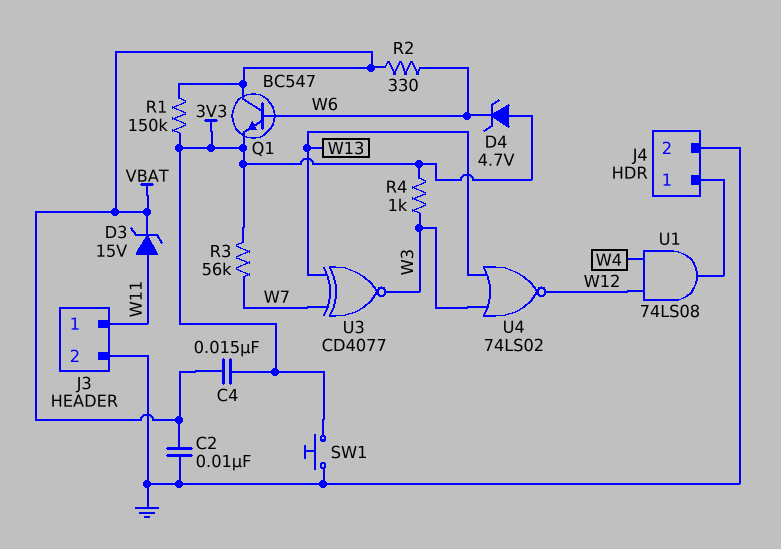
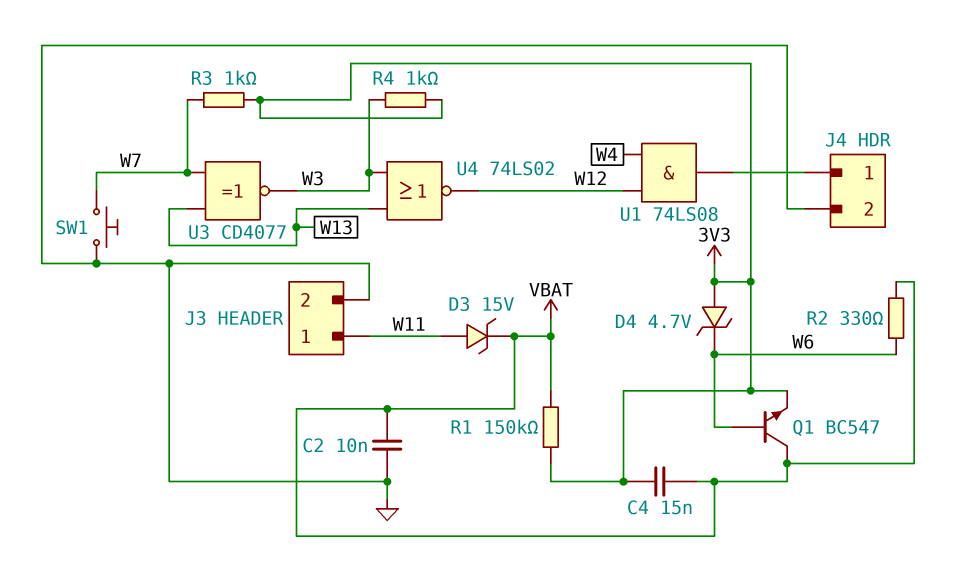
R3: 56k (3V3, W7) -> 1k (3V3, W7)
SW1: button (3V3, GND) -> button (GND, W7)

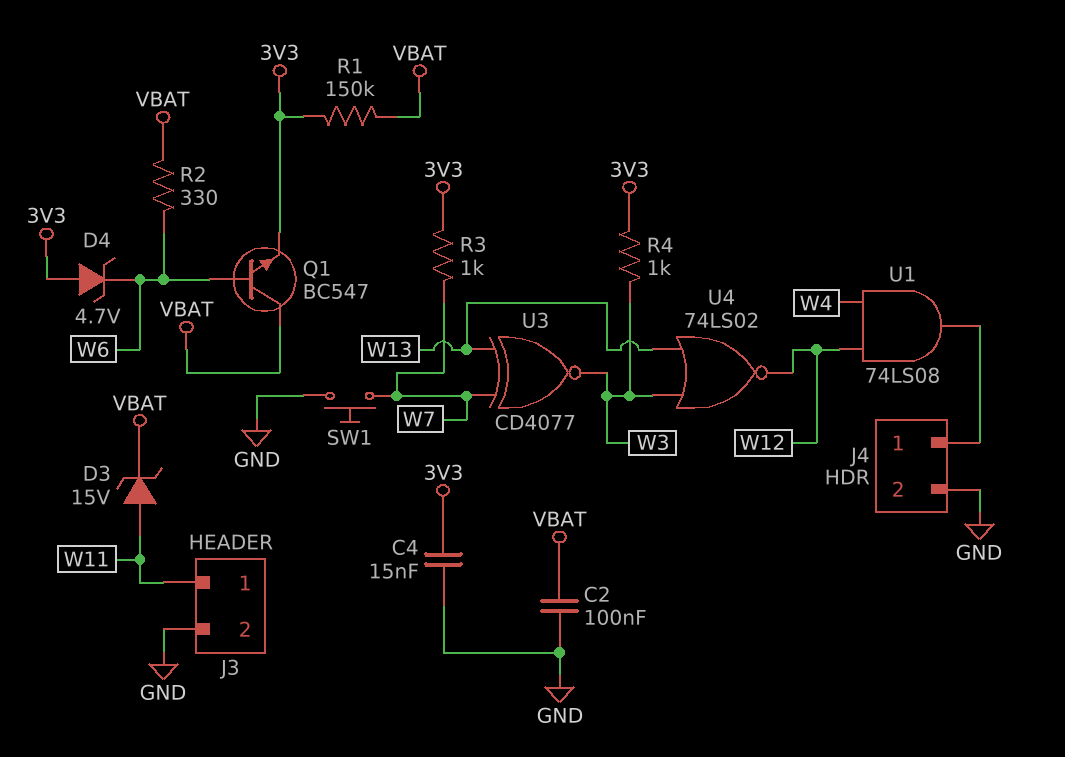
C2: 10nF (GND, VBAT) -> 100nF (GND, VBAT)
C4: 15nF (3V3, VBAT) -> 15nF (3V3, GND)

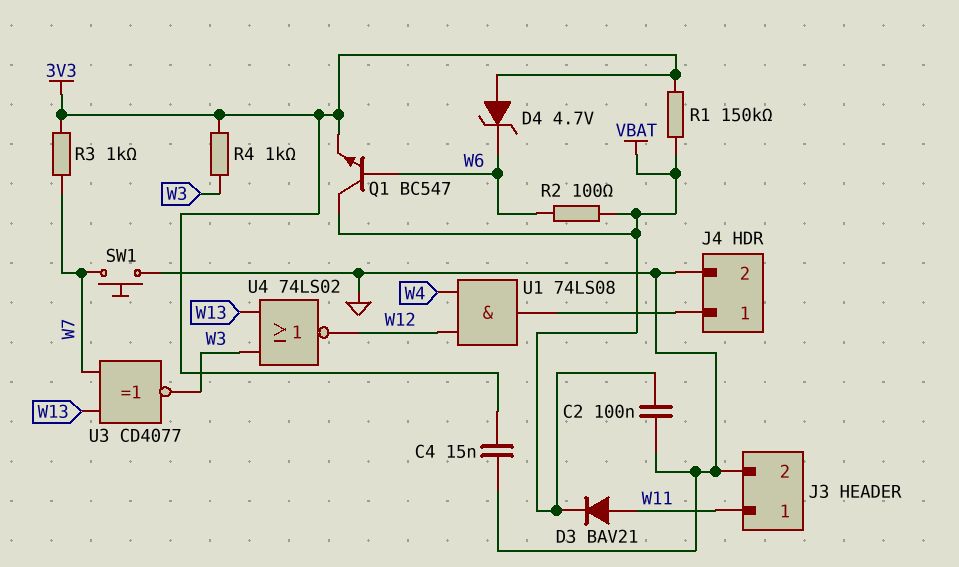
D3: zener 15V (A W11, K VBAT) -> diode BAV21 (A W11, K VBAT)
R2: 330 (VBAT, W6) -> 100 (VBAT, W6)

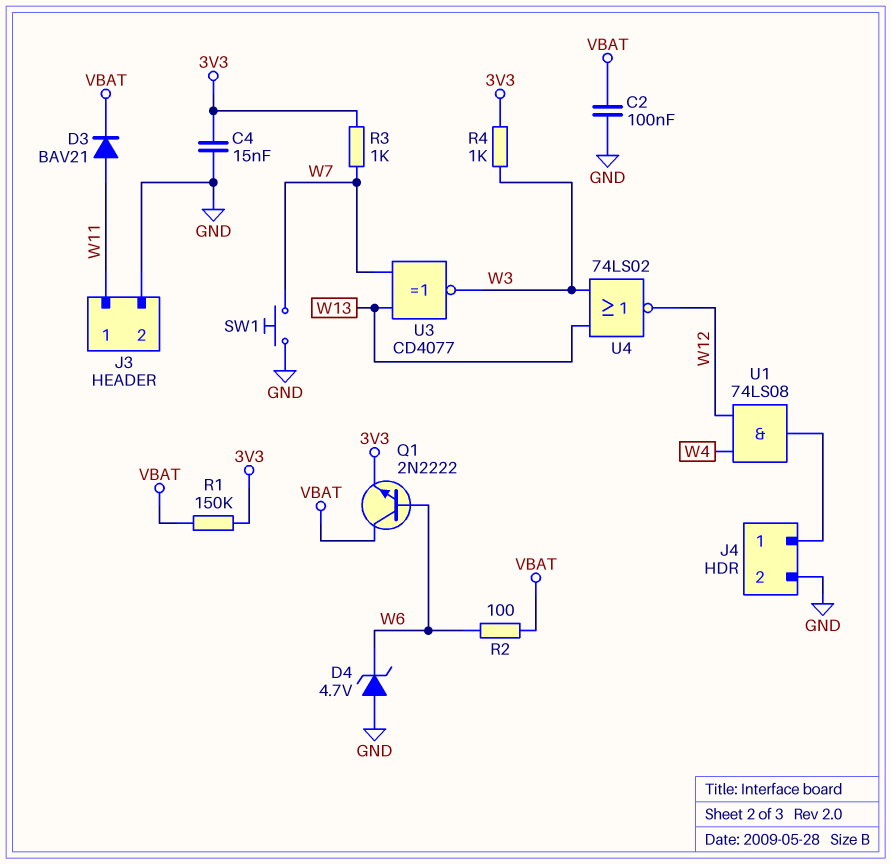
D4: zener 4.7V (A 3V3, K W6) -> zener 4.7V (A GND, K W6)
Q1: NPN BC547 (B W6, C VBAT, E 3V3) -> NPN 2N2222 (B W6, C VBAT, E 3V3)

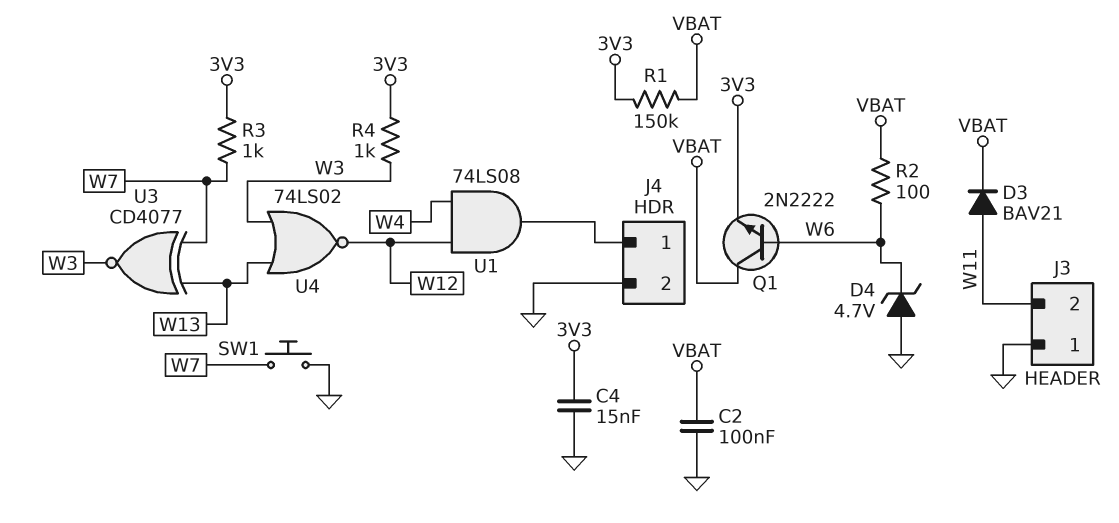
J3 pin 1: W11 -> GND
J3 pin 2: GND -> W11

